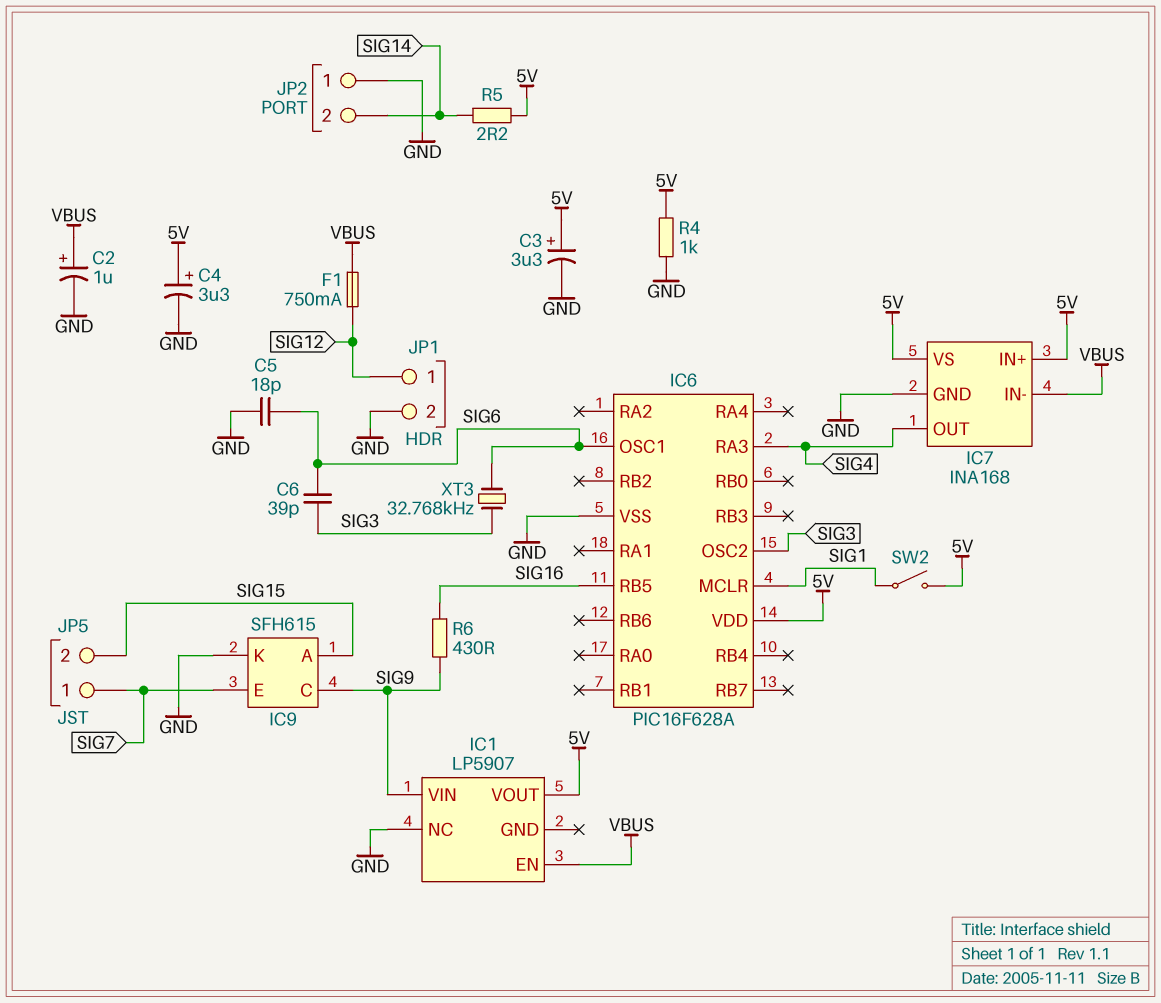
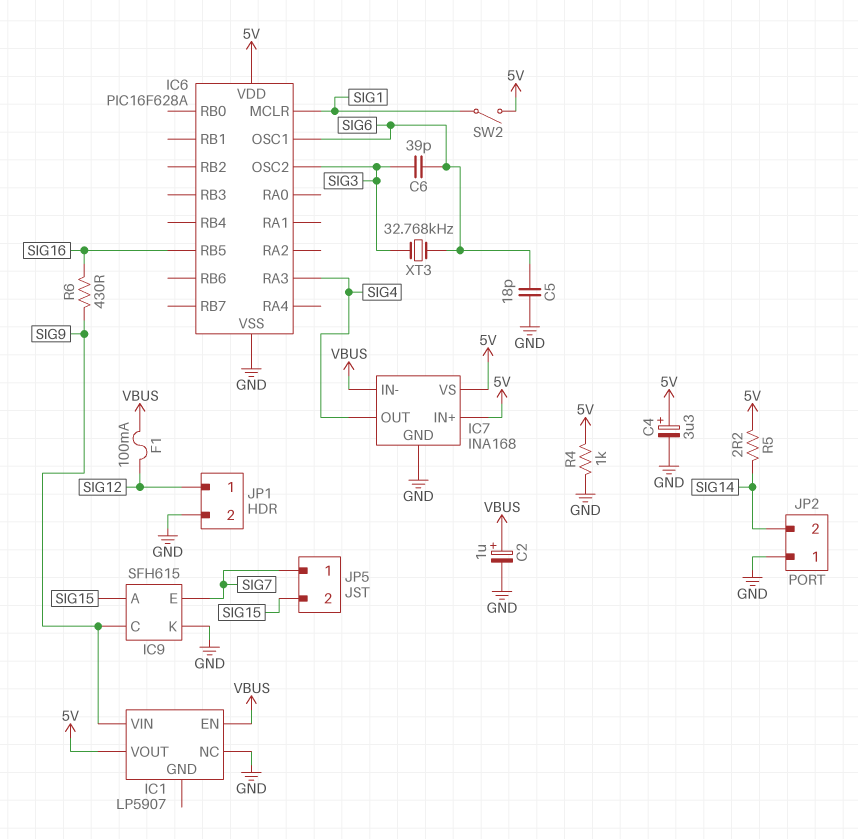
C3: 3.3uF (plus 5V, minus GND) -> none
F1: 750mA (SIG12, VBUS) -> 100mA (SIG12, VBUS)

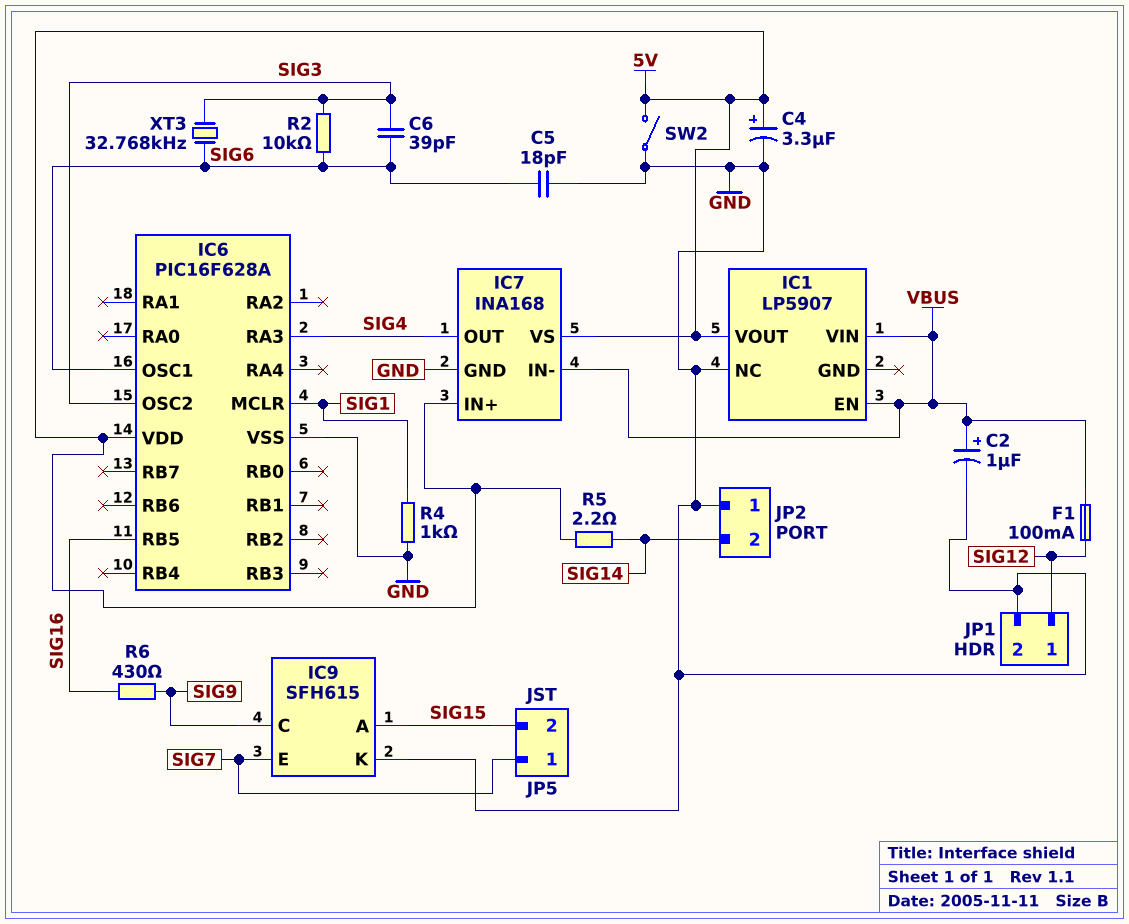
IC1 pin VIN: SIG9 -> VBUS
R2: none -> 10k (SIG3, SIG6)
R4: 1k (5V, GND) -> 1k (GND, SIG1)
SW2: switch (5V, SIG1) -> switch (5V, GND)

